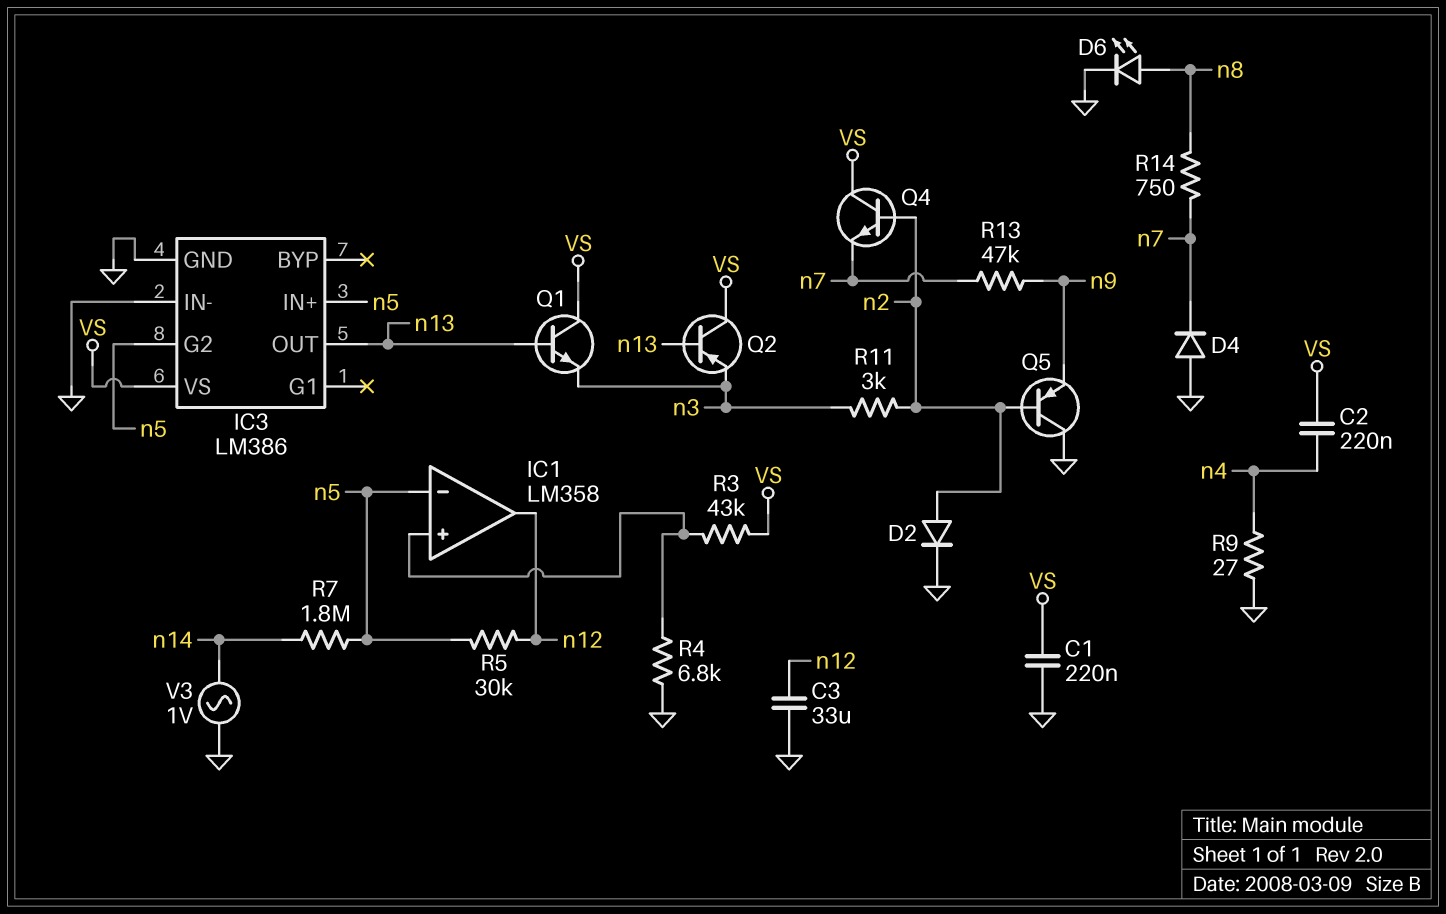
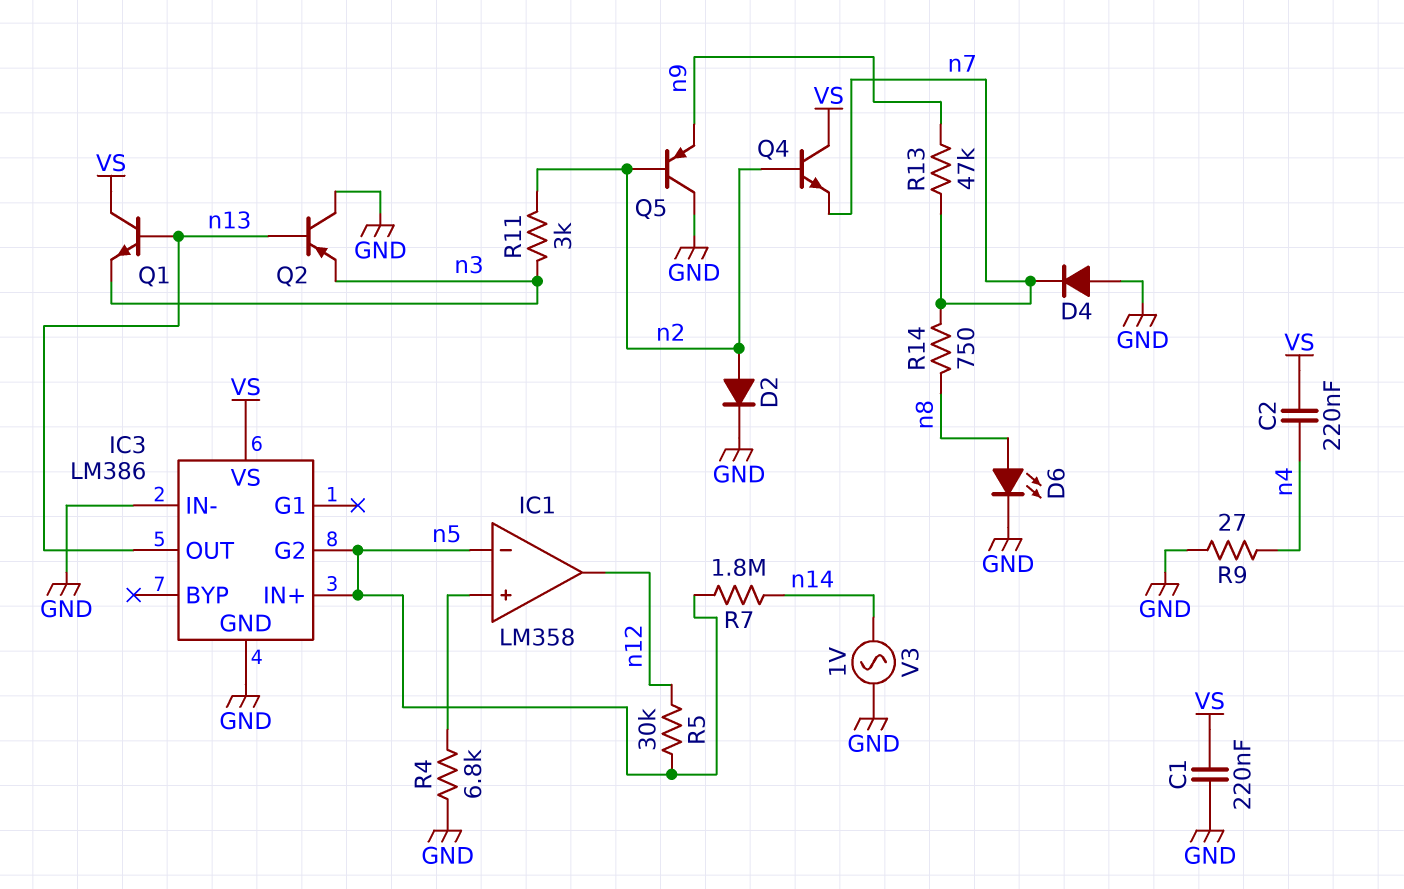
C3: 33uF (GND, n12) -> none
Q2: PNP (B n13, C VS, E n3) -> PNP (B n13, C GND, E n3)
R3: 43k (IC1/in+, VS) -> none

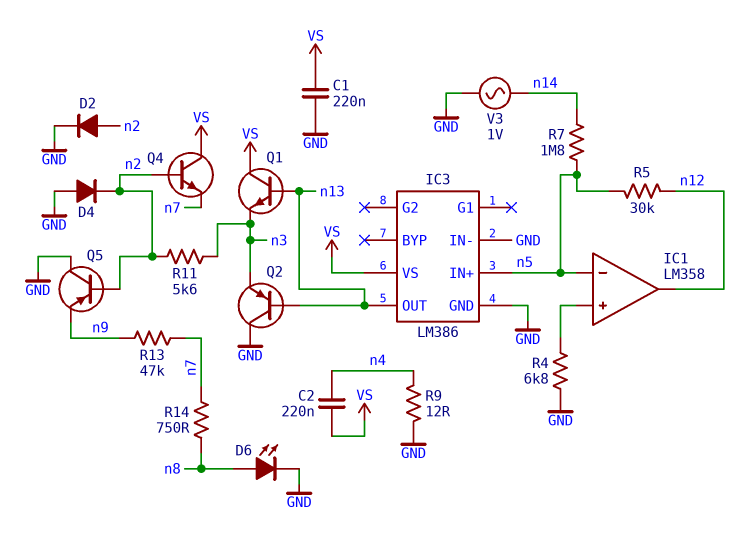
D4: diode (A GND, K n7) -> diode (A GND, K n2)
IC3 pin G2: n5 -> none
R9: 27 (GND, n4) -> 12 (GND, n4)
R11: 3k (n2, n3) -> 5.6k (n2, n3)

